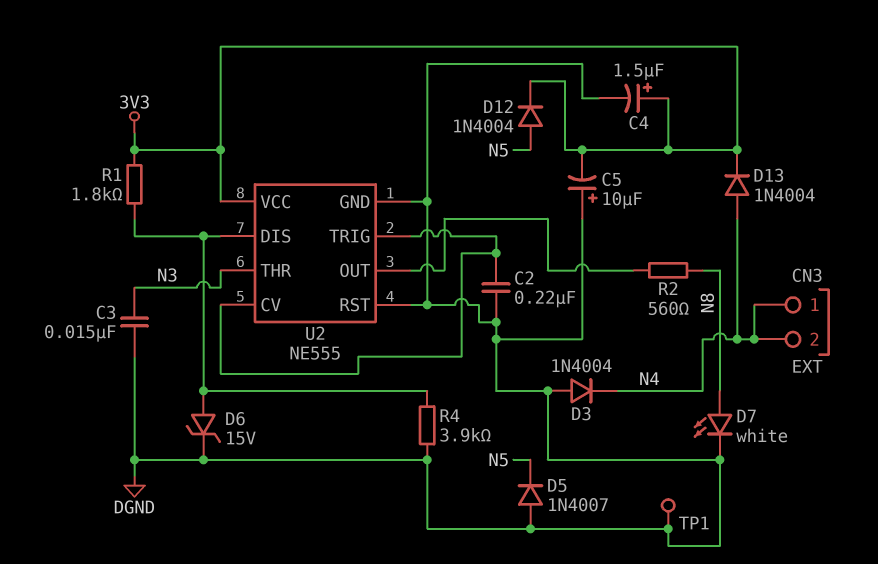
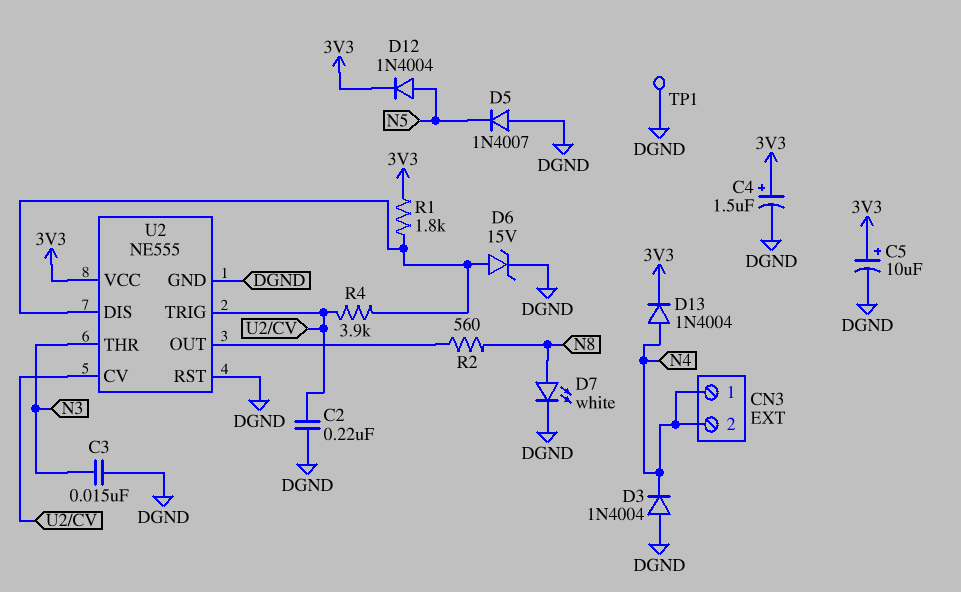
C5: 10uF (plus DGND, minus 3V3) -> 10uF (plus 3V3, minus DGND)
R4: 3.9k (DGND, U2/DIS) -> 3.9k (U2/CV, U2/DIS)

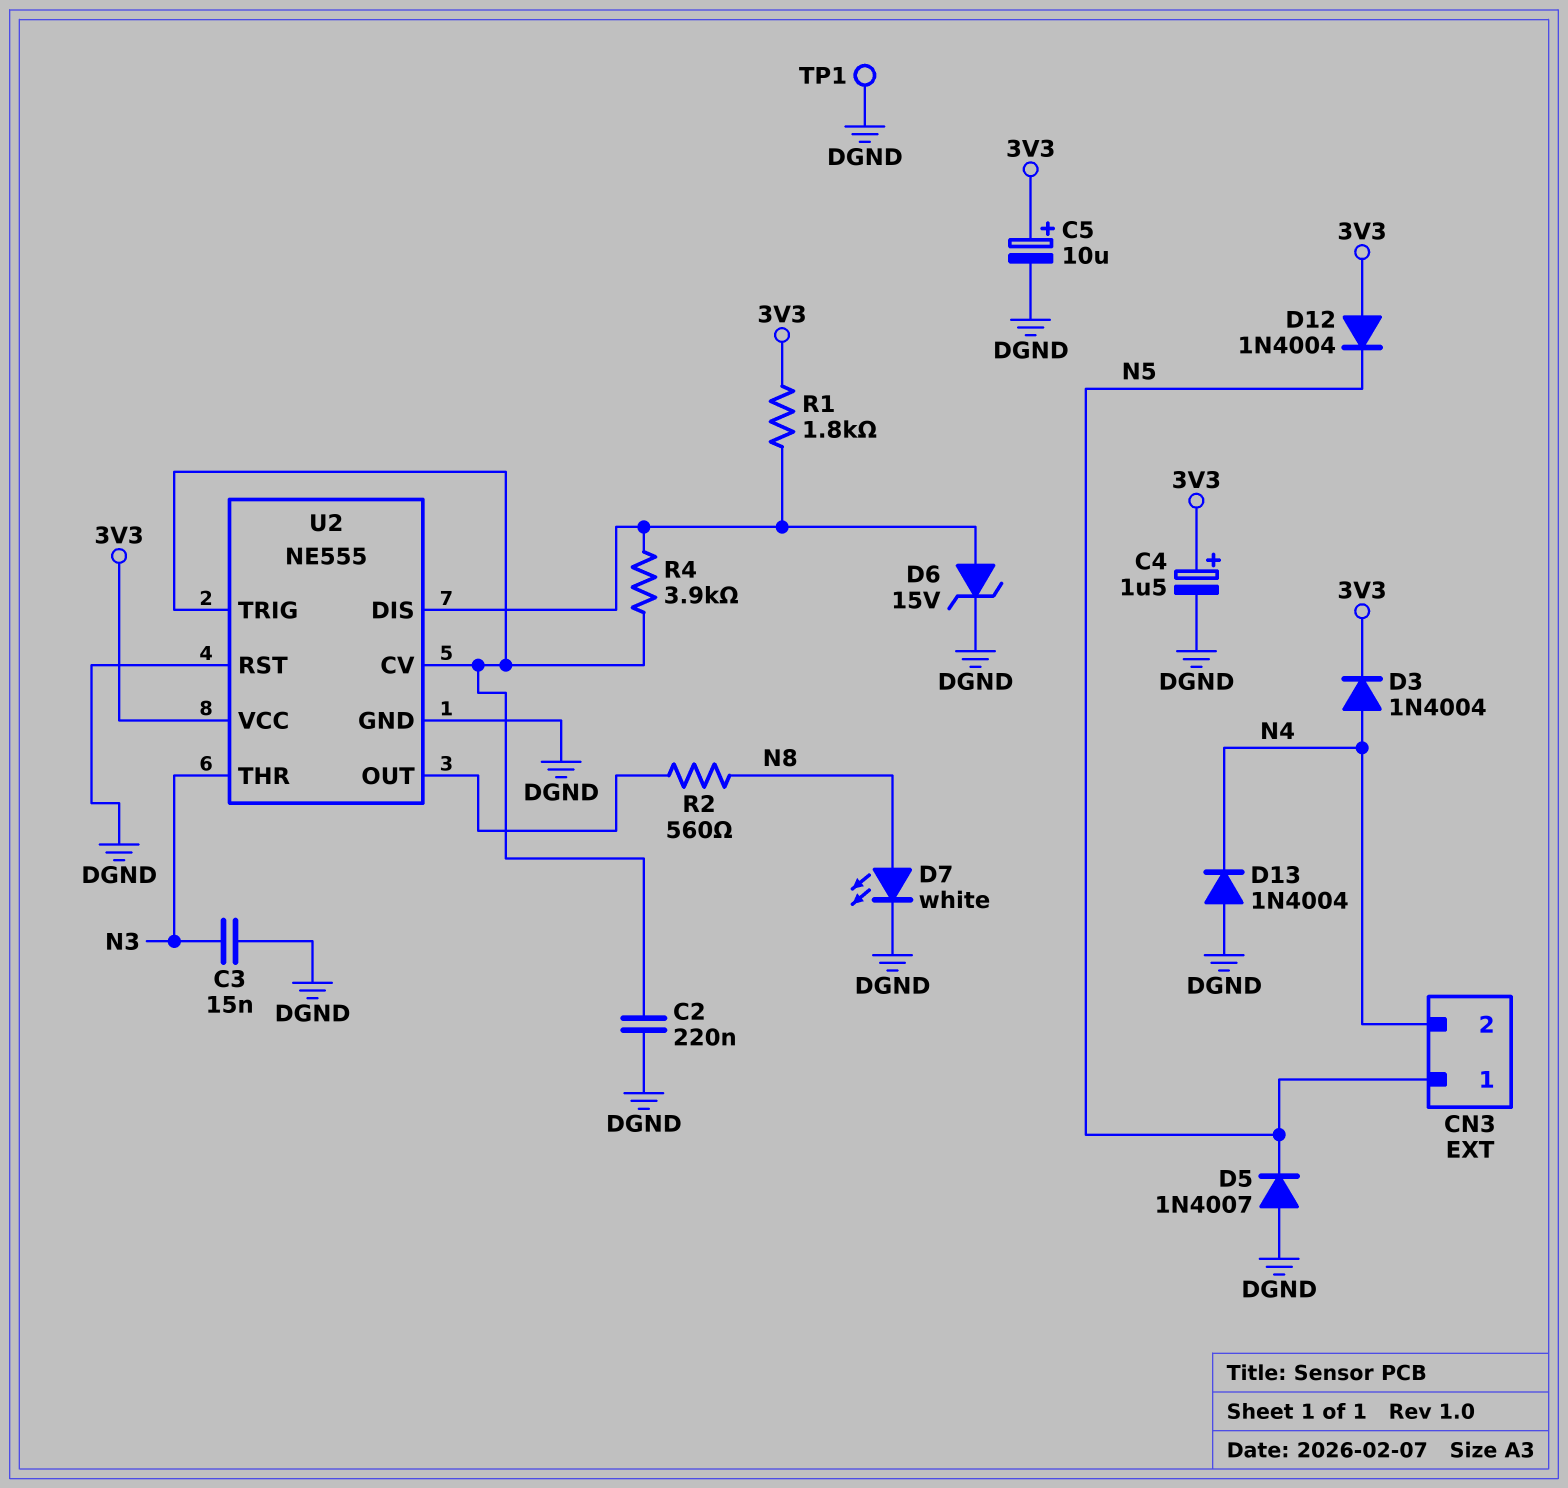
CN3 pin 1: N4 -> N5
D3: diode 1N4004 (A DGND, K N4) -> diode 1N4004 (A N4, K 3V3)
D12: diode 1N4004 (A N5, K 3V3) -> diode 1N4004 (A 3V3, K N5)
D13: diode 1N4004 (A N4, K 3V3) -> diode 1N4004 (A DGND, K N4)

